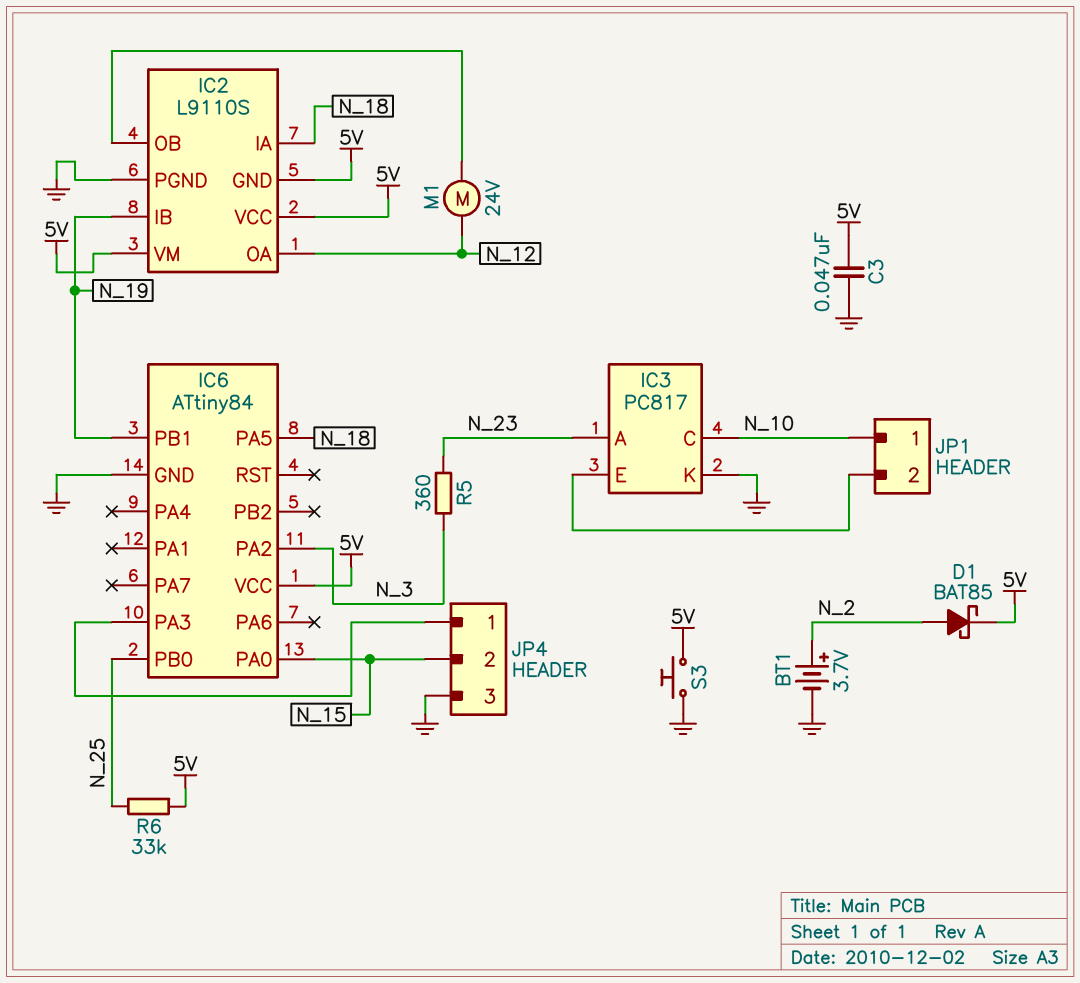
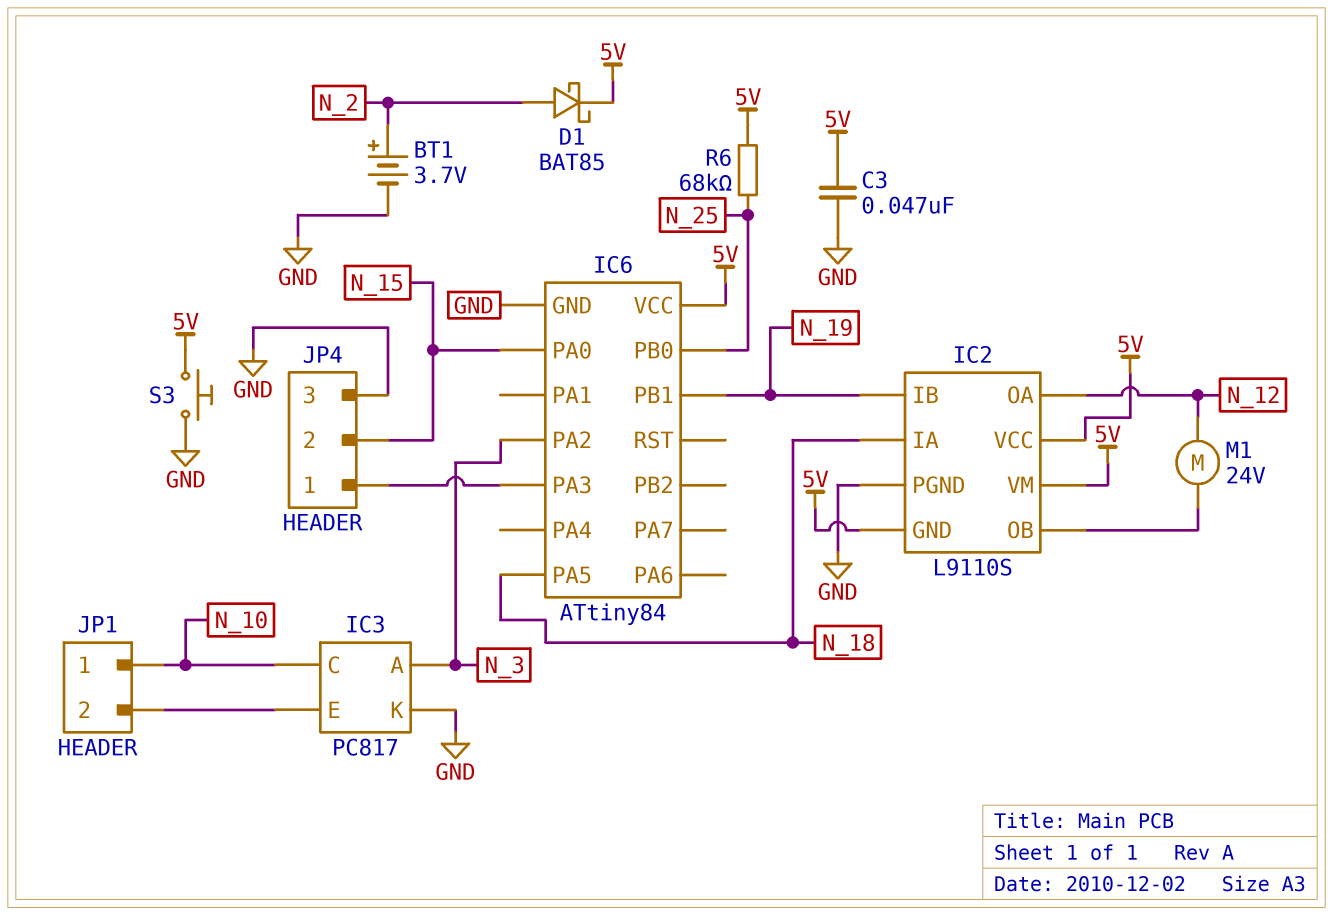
IC3 pin A: N_23 -> N_3
R5: 360 (N_3, N_23) -> none
R6: 33k (5V, N_25) -> 68k (5V, N_25)

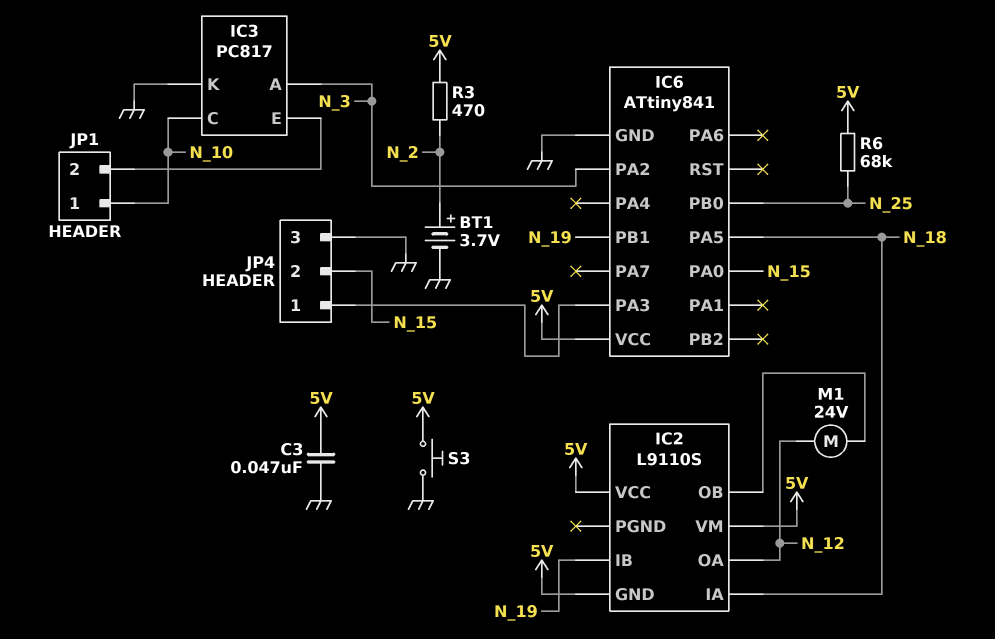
D1: schottky BAT85 (A N_2, K 5V) -> none
IC2 pin PGND: GND -> none
IC6: ATtiny84 -> ATtiny841
R3: none -> 470 (5V, N_2)

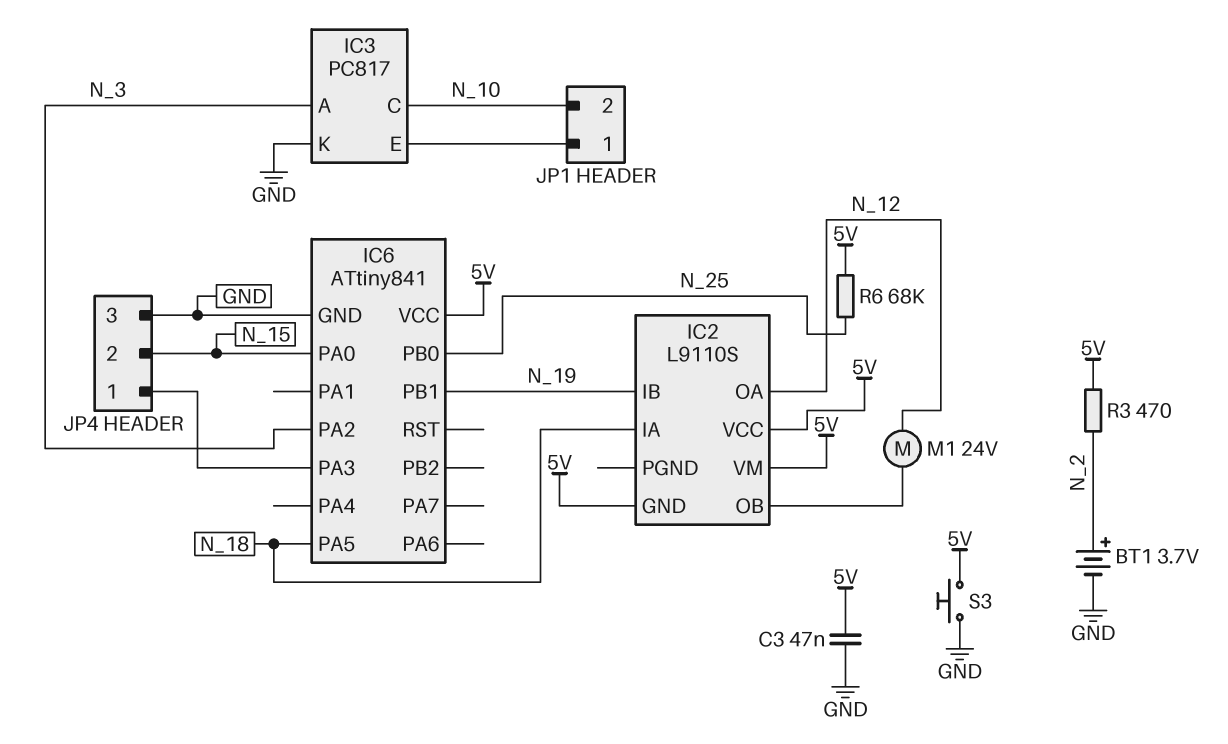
JP1 pin 1: N_10 -> IC3/E
JP1 pin 2: IC3/E -> N_10

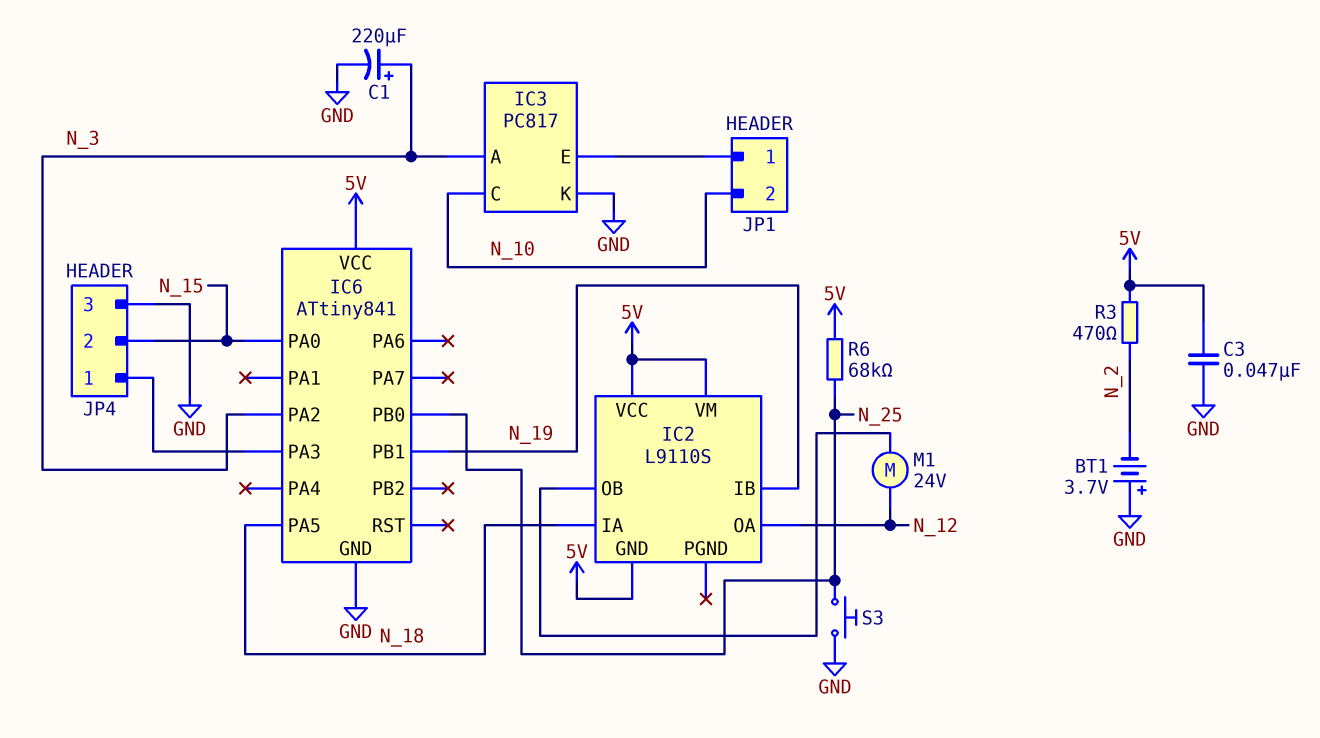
BT1: 3.7V (plus N_2, minus GND) -> 3.7V (plus GND, minus N_2)
C1: none -> 220uF (plus N_3, minus GND)
S3: button (5V, GND) -> button (GND, N_25)

